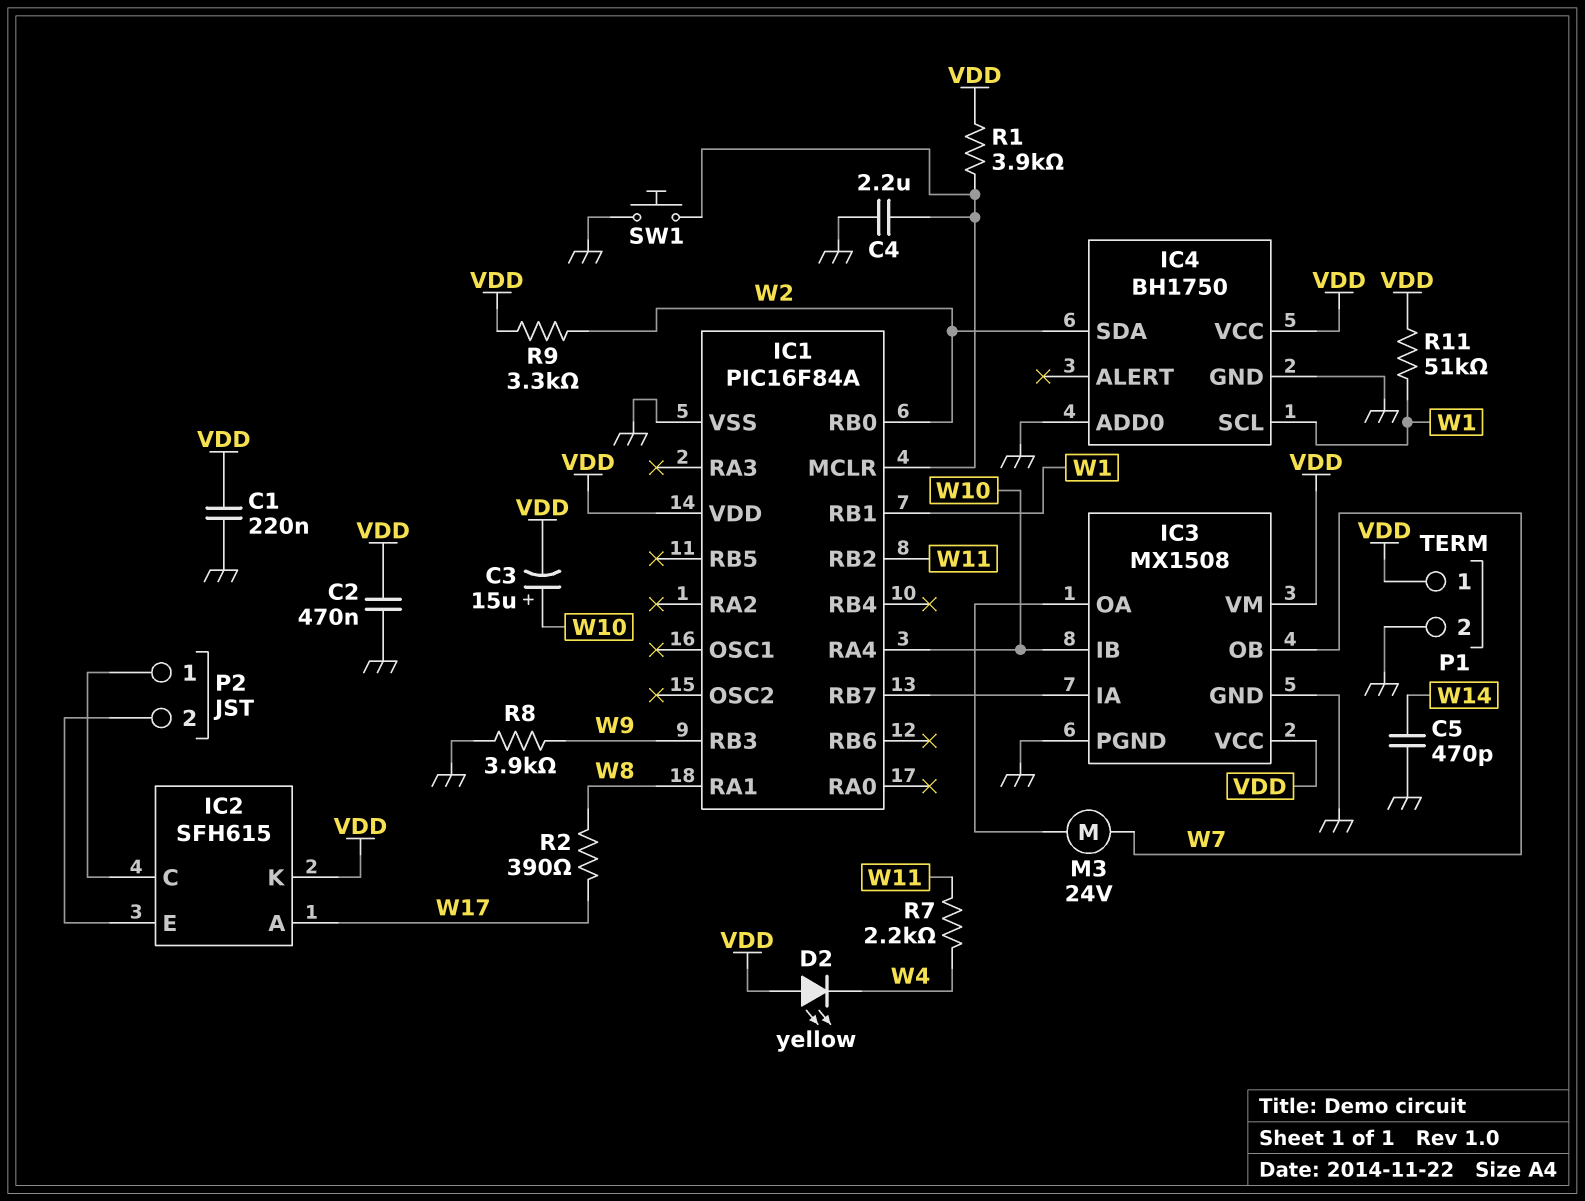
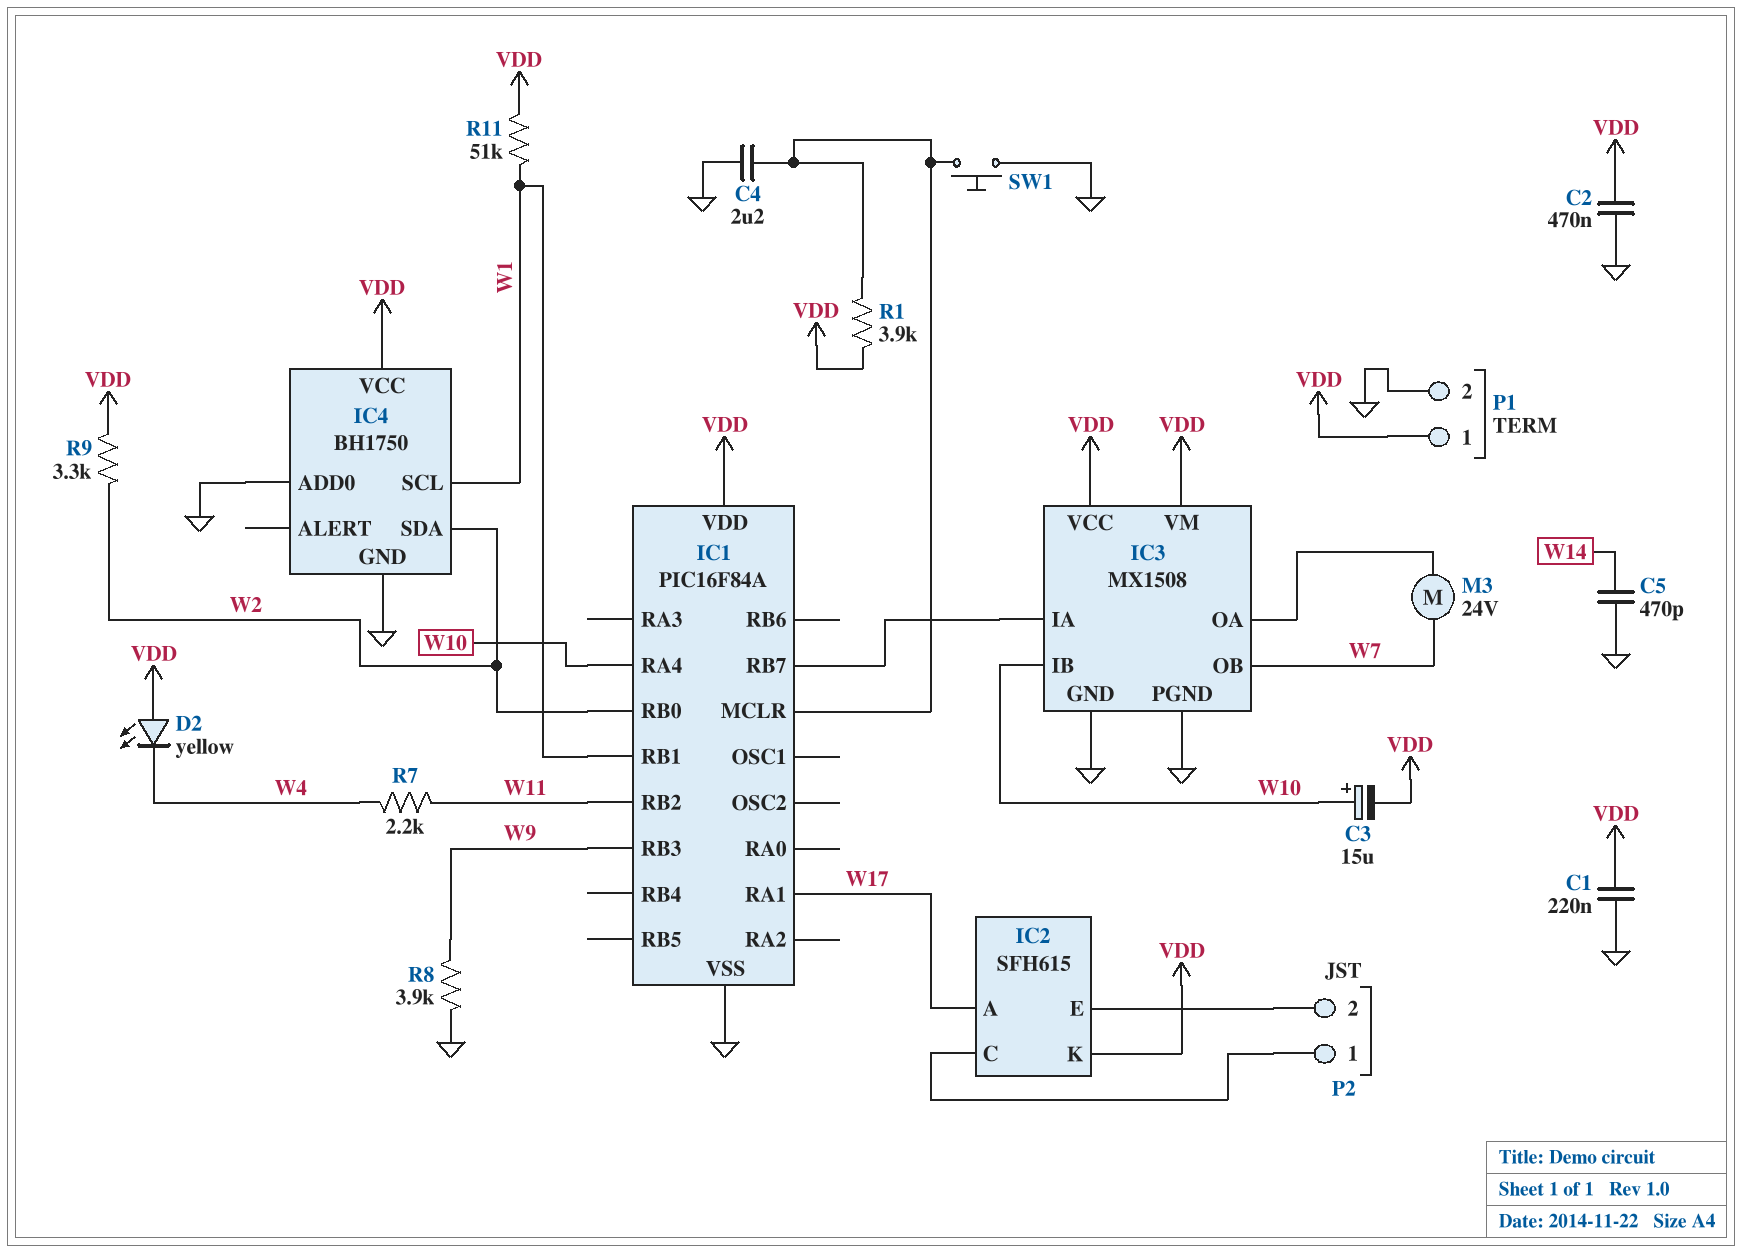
IC1 pin RA1: W8 -> W17
R2: 390 (W8, W17) -> none

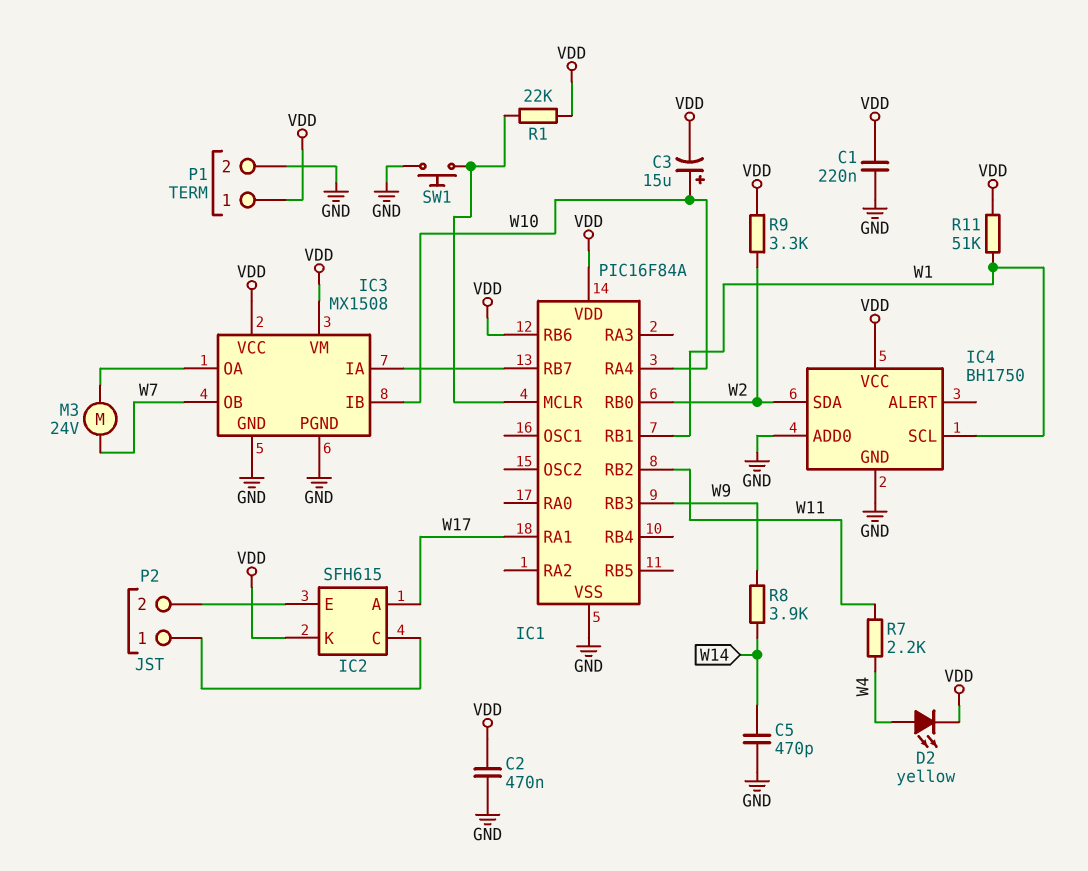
C4: 2.2uF (GND, IC1/MCLR) -> none
D2: LED yellow (A VDD, K W4) -> LED yellow (A W4, K VDD)
IC1 pin RB6: none -> VDD
R1: 3.9k (IC1/MCLR, VDD) -> 22k (IC1/MCLR, VDD)
R8: 3.9k (GND, W9) -> 3.9k (W9, W14)

